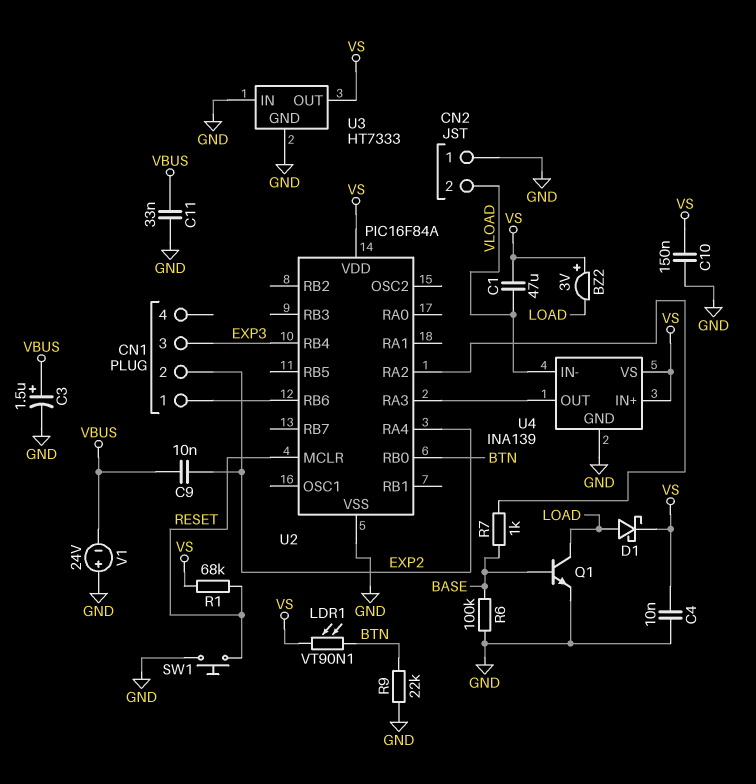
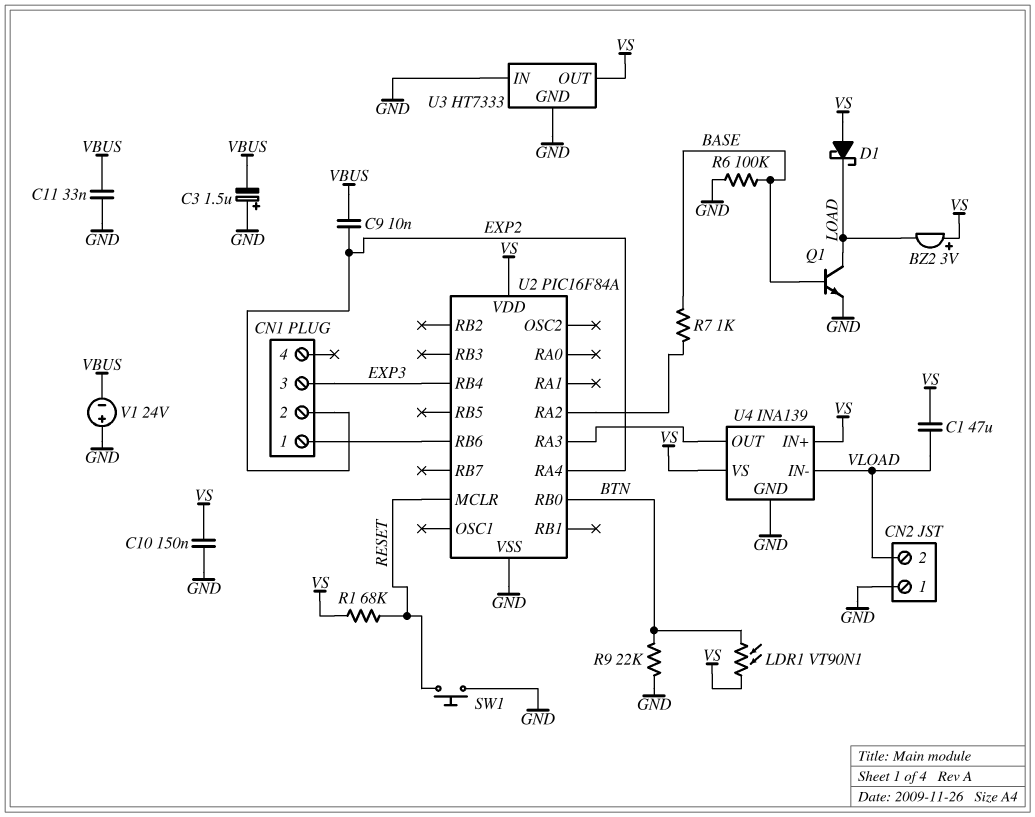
C3: 1.5uF (plus VBUS, minus GND) -> 1.5uF (plus GND, minus VBUS)
C4: 10nF (GND, VS) -> none
D1: schottky (A LOAD, K VS) -> schottky (A VS, K LOAD)

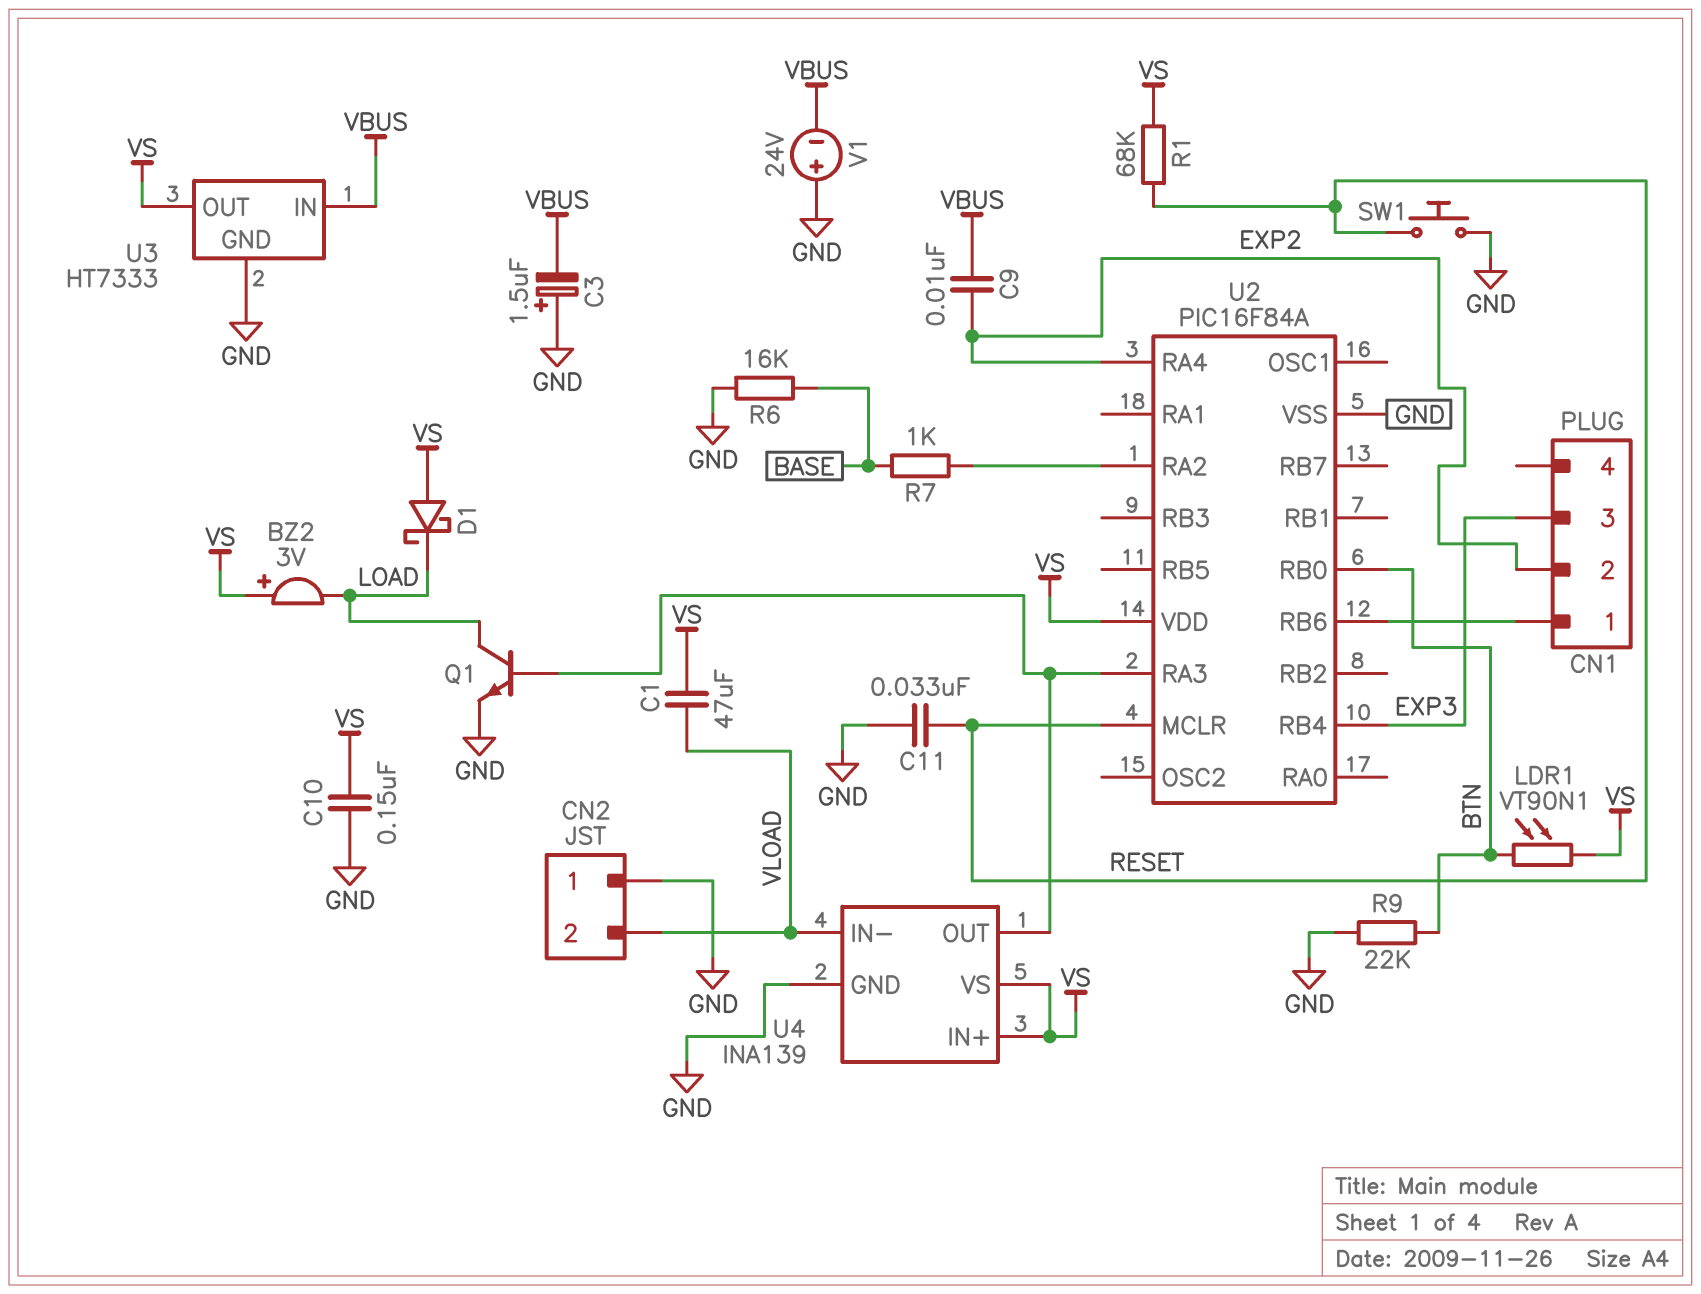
C11: 33nF (GND, VBUS) -> 33nF (GND, RESET)
Q1: NPN (B BASE, C LOAD, E GND) -> NPN (B U2/RA3, C LOAD, E GND)
R6: 100k (BASE, GND) -> 16k (BASE, GND)
U3 pin IN: GND -> VBUS

